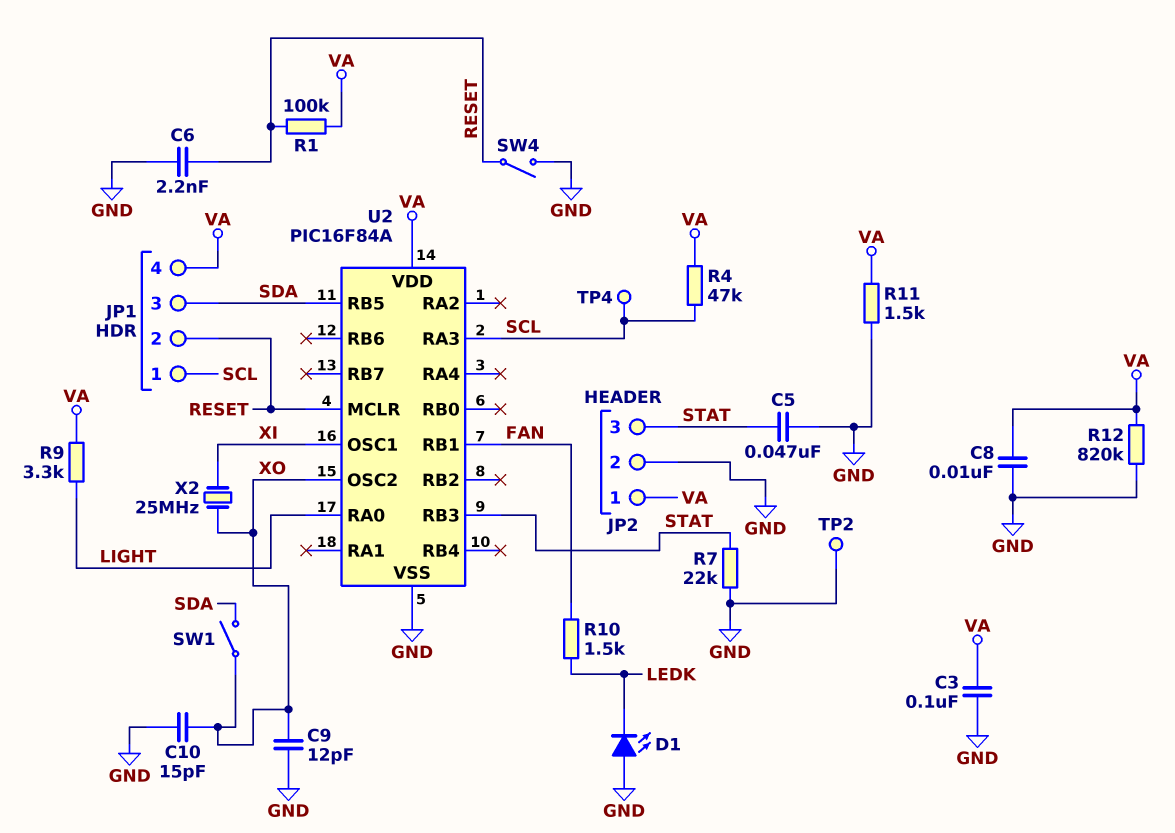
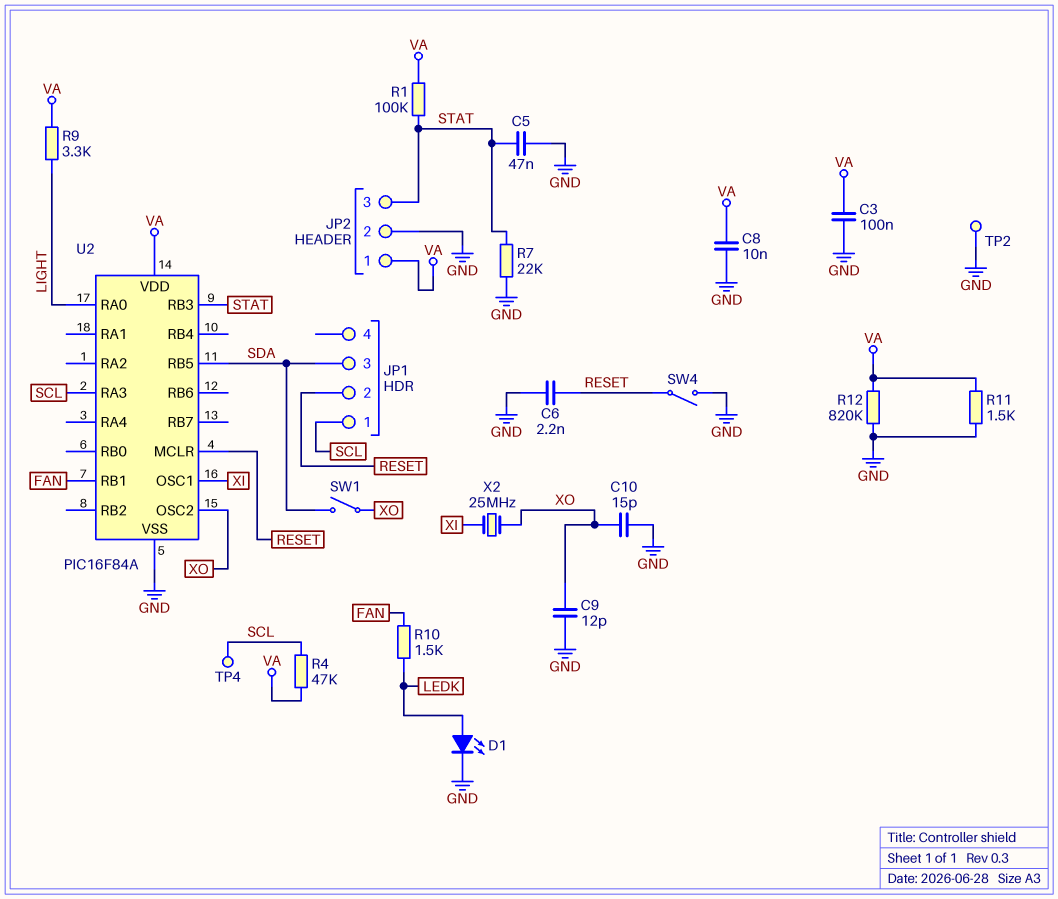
D1: LED (A GND, K LEDK) -> LED (A LEDK, K GND)
JP1 pin 4: VA -> none
R1: 100k (RESET, VA) -> 100k (STAT, VA)

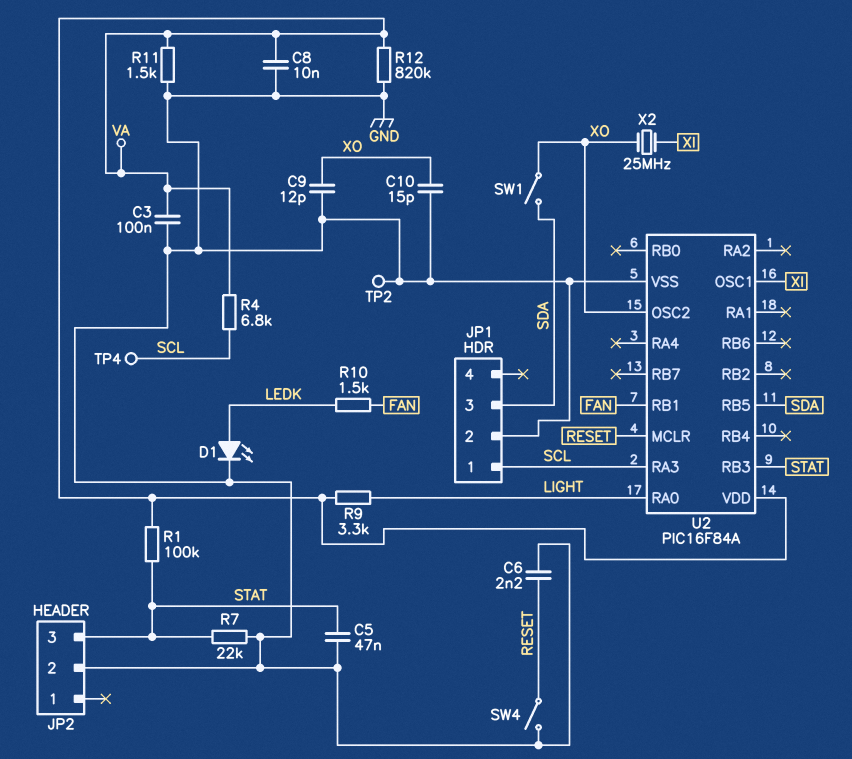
JP1 pin 2: RESET -> GND
JP2 pin 1: VA -> none
R4: 47k (SCL, VA) -> 6.8k (SCL, VA)

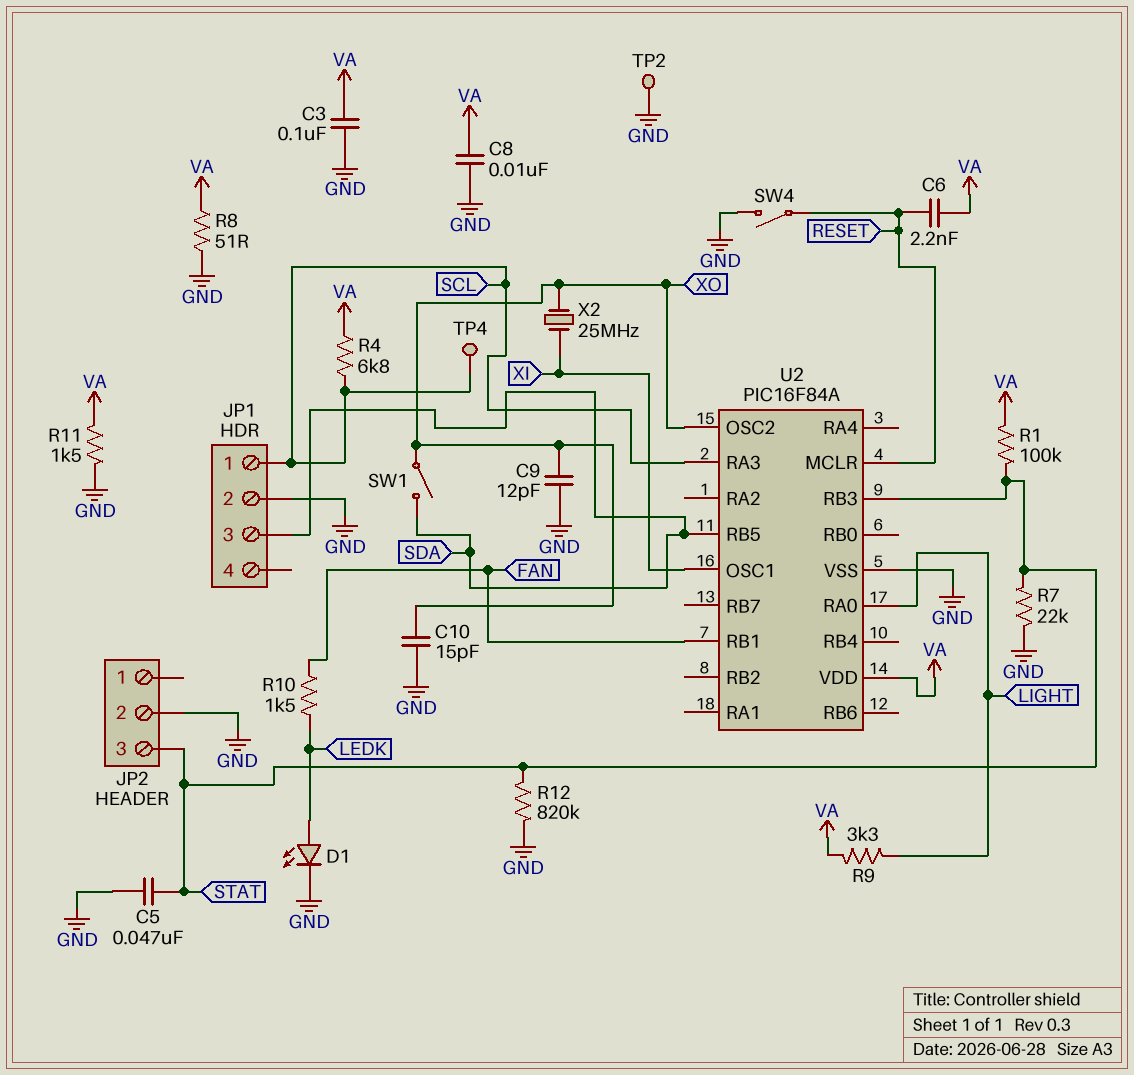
C6: 2.2nF (GND, RESET) -> 2.2nF (RESET, VA)
R8: none -> 51 (GND, VA)
R12: 820k (GND, VA) -> 820k (GND, STAT)

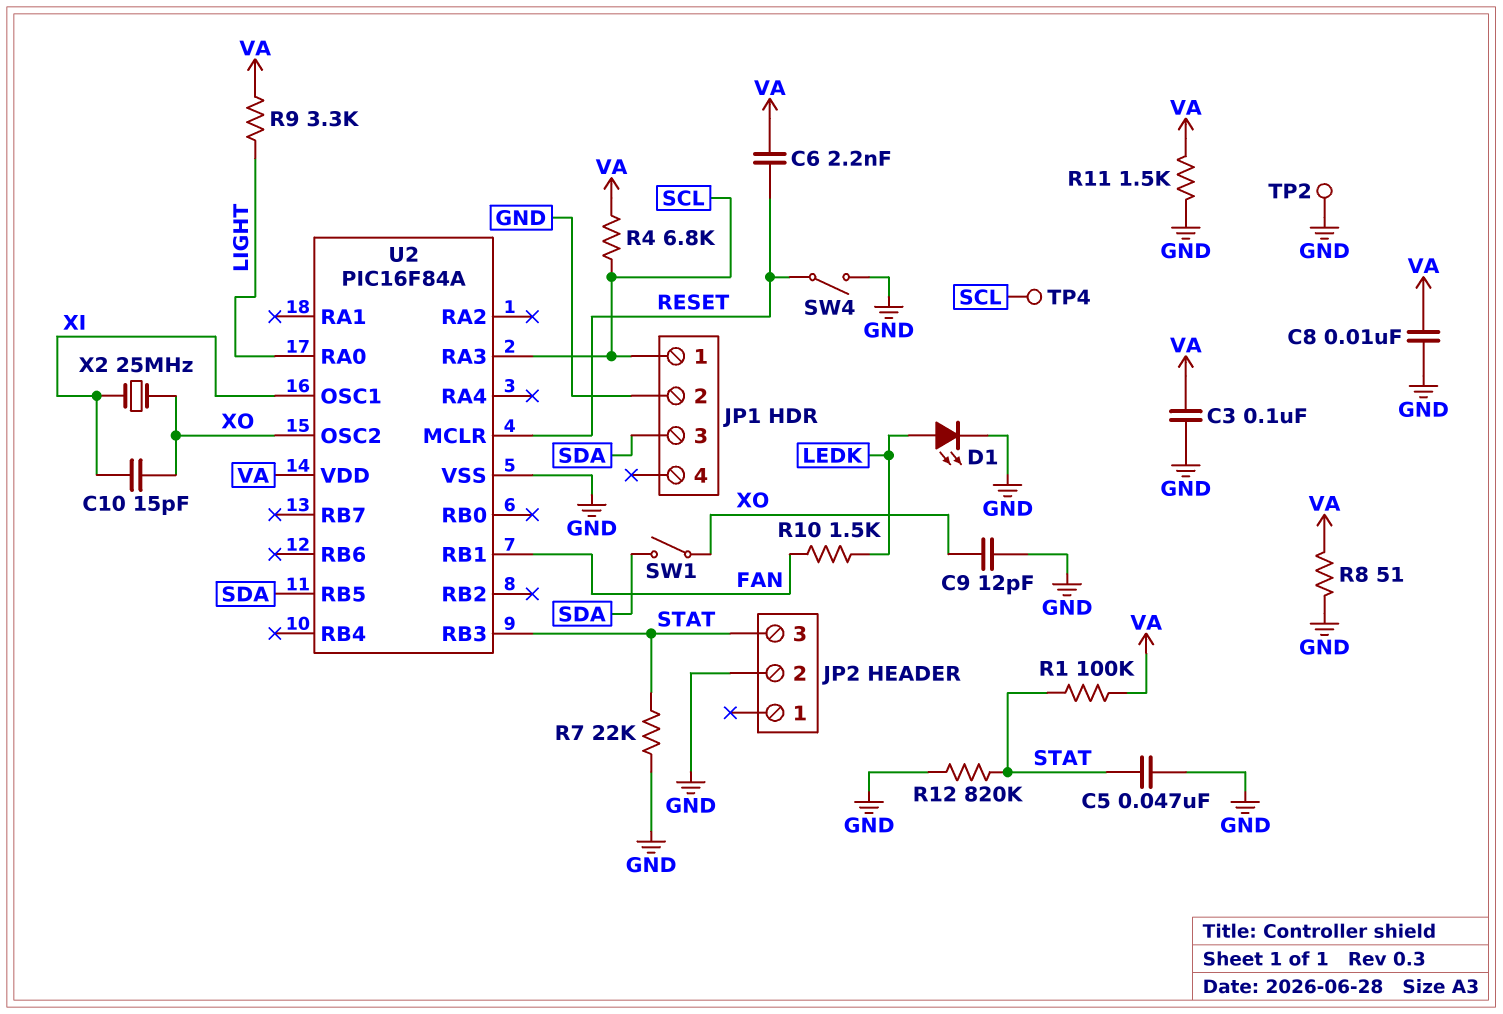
C10: 15pF (GND, XO) -> 15pF (XI, XO)

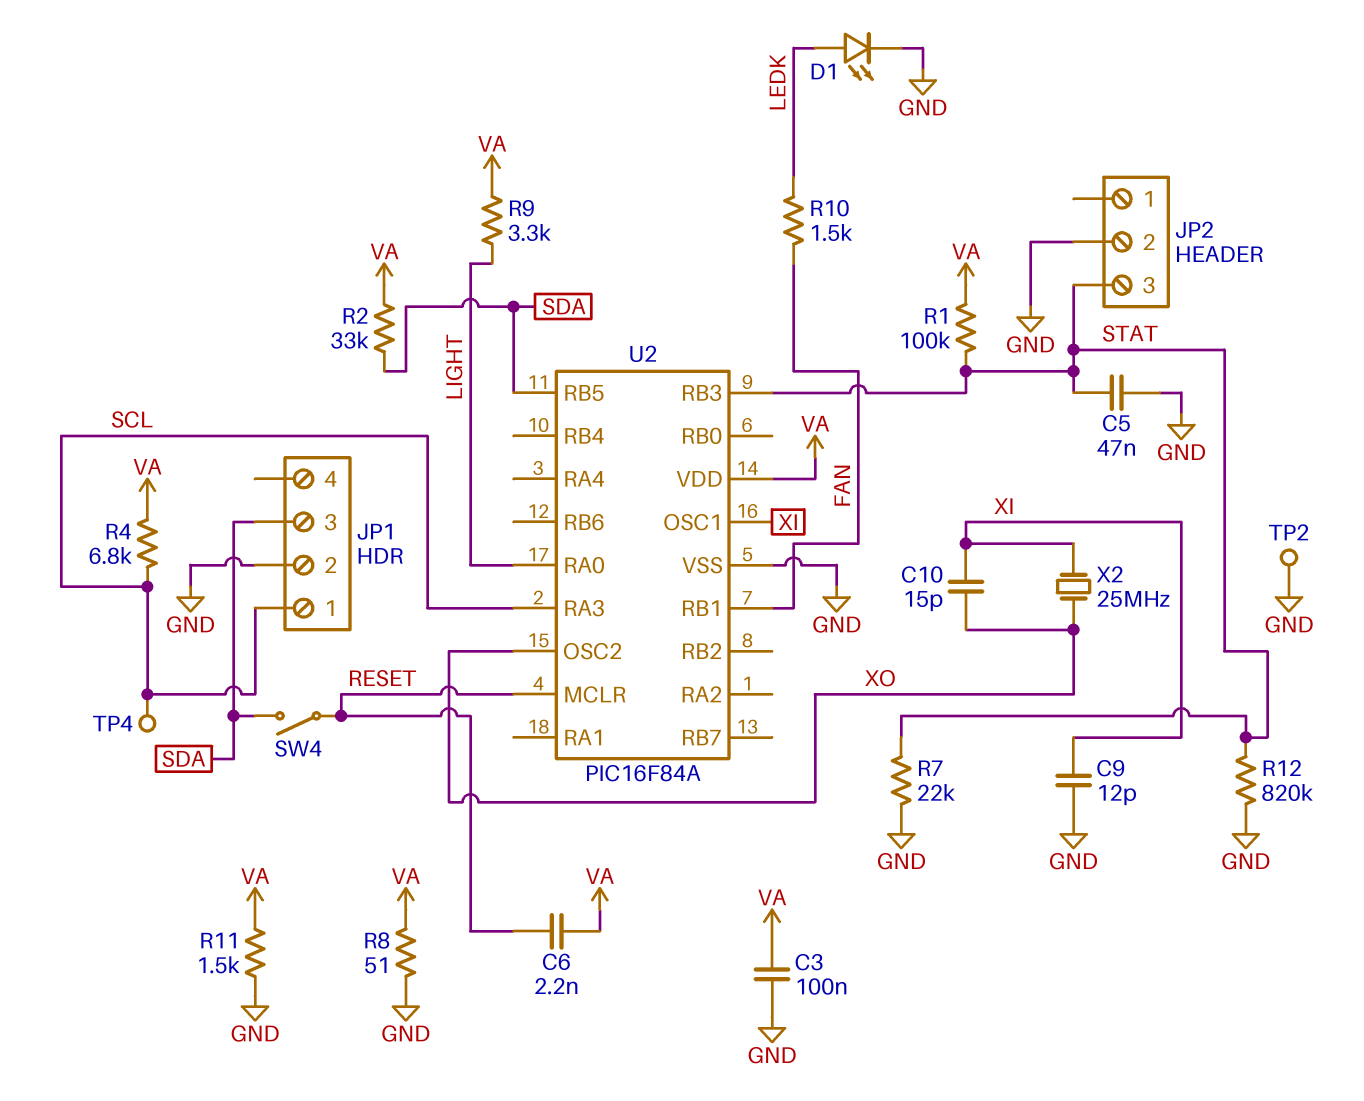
C8: 10nF (GND, VA) -> none
C9: 12pF (GND, XO) -> 12pF (GND, XI)
R2: none -> 33k (SDA, VA)
SW1: switch (SDA, XO) -> none
SW4: switch (GND, RESET) -> switch (RESET, SDA)

